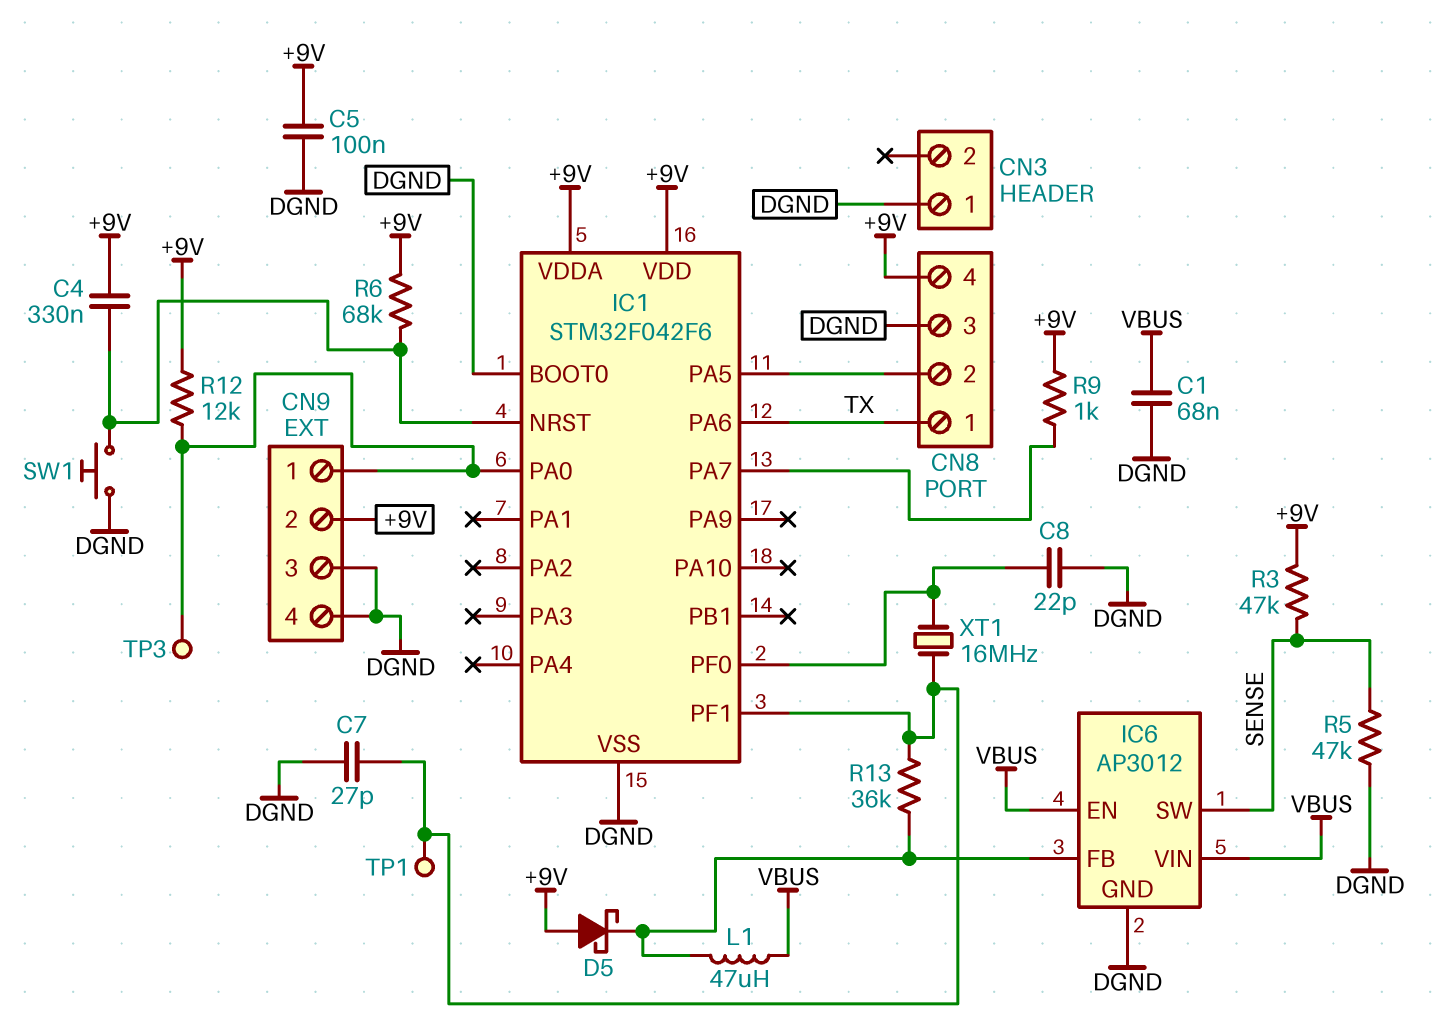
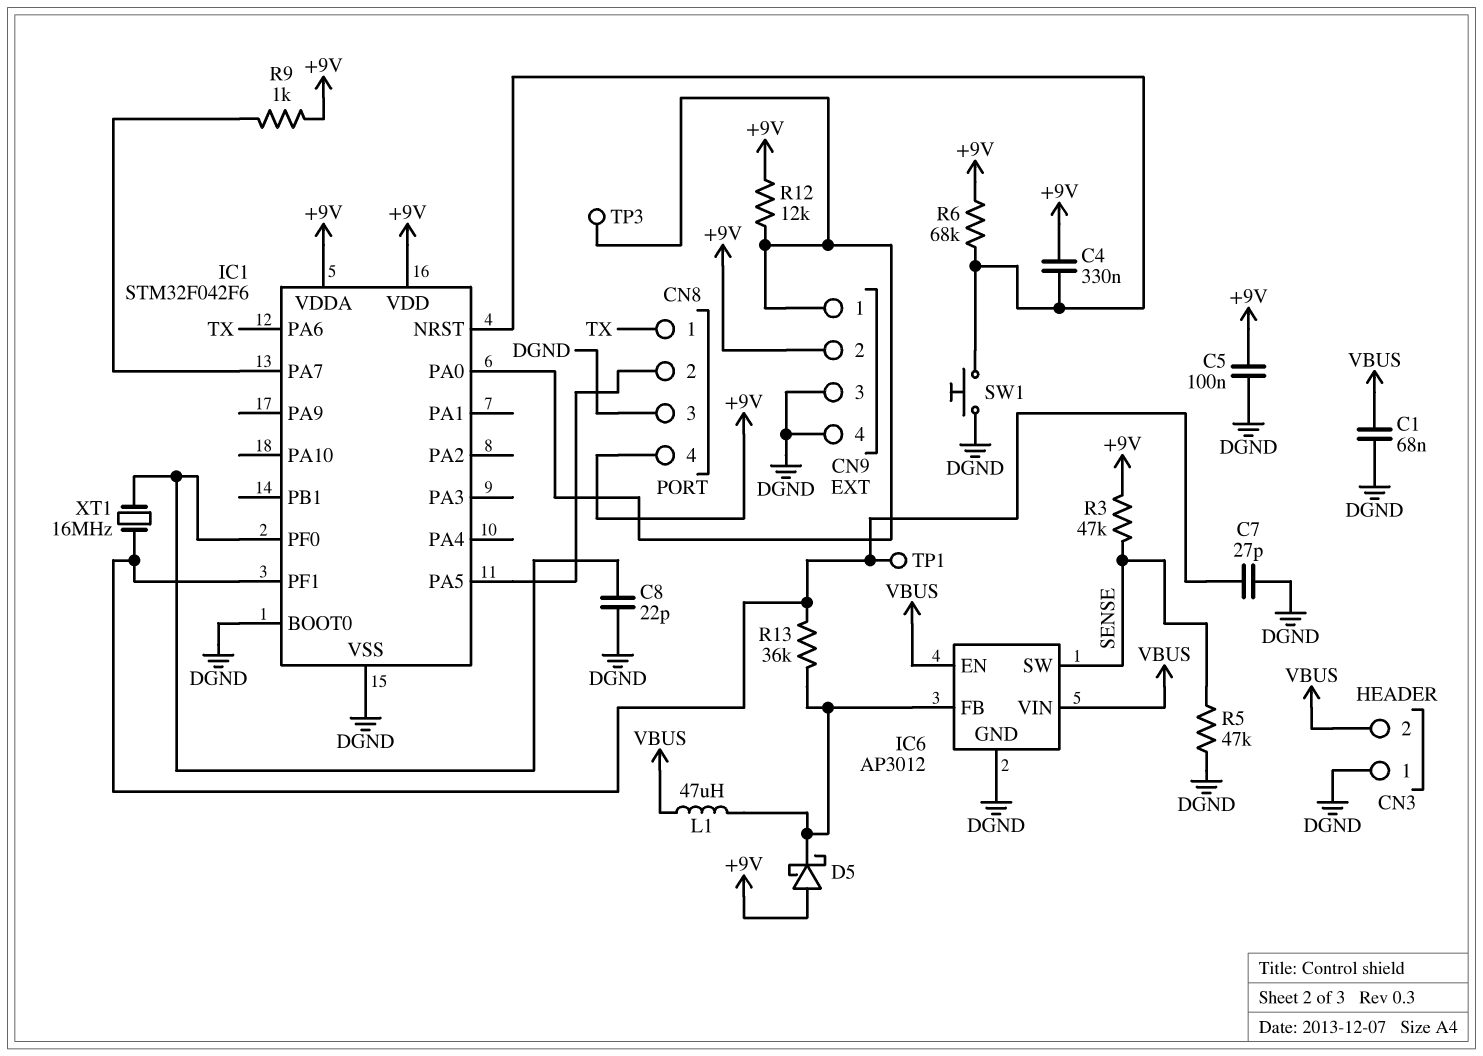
CN3 pin 2: none -> VBUS

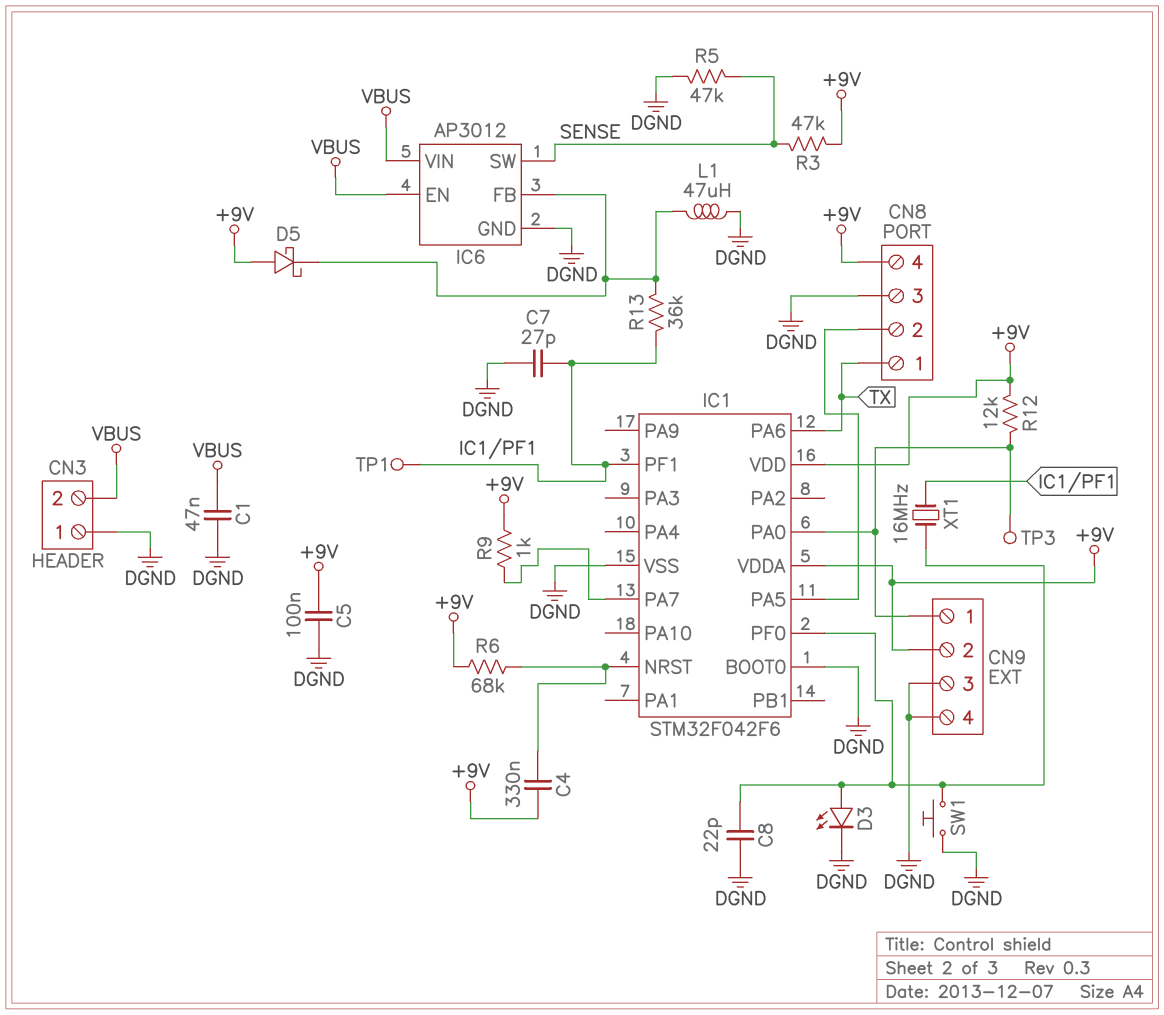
C1: 68nF (DGND, VBUS) -> 47nF (DGND, VBUS)
D3: none -> LED (A IC1/PF0, K DGND)
L1: 47uH (IC6/FB, VBUS) -> 47uH (DGND, IC6/FB)
SW1: button (DGND, IC1/NRST) -> button (DGND, IC1/PF0)

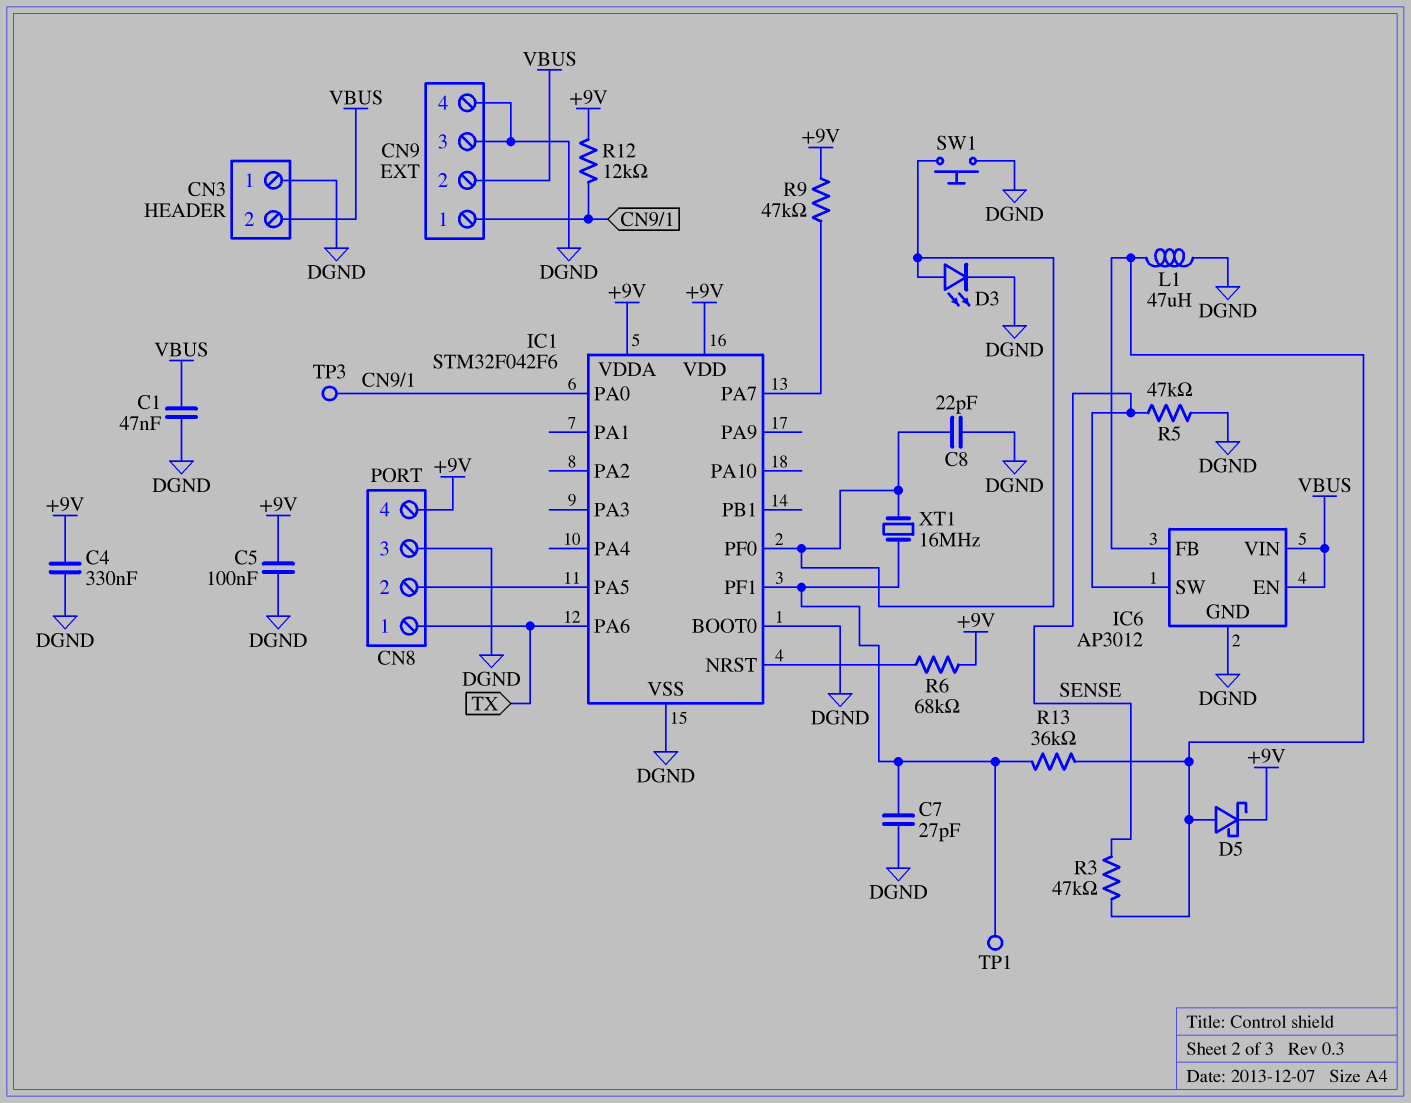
C4: 330nF (+9V, IC1/NRST) -> 330nF (+9V, DGND)
CN9 pin 2: +9V -> VBUS
D5: schottky (A +9V, K IC6/FB) -> schottky (A IC6/FB, K +9V)
R3: 47k (+9V, SENSE) -> 47k (IC6/FB, SENSE)
R9: 1k (+9V, IC1/PA7) -> 47k (+9V, IC1/PA7)

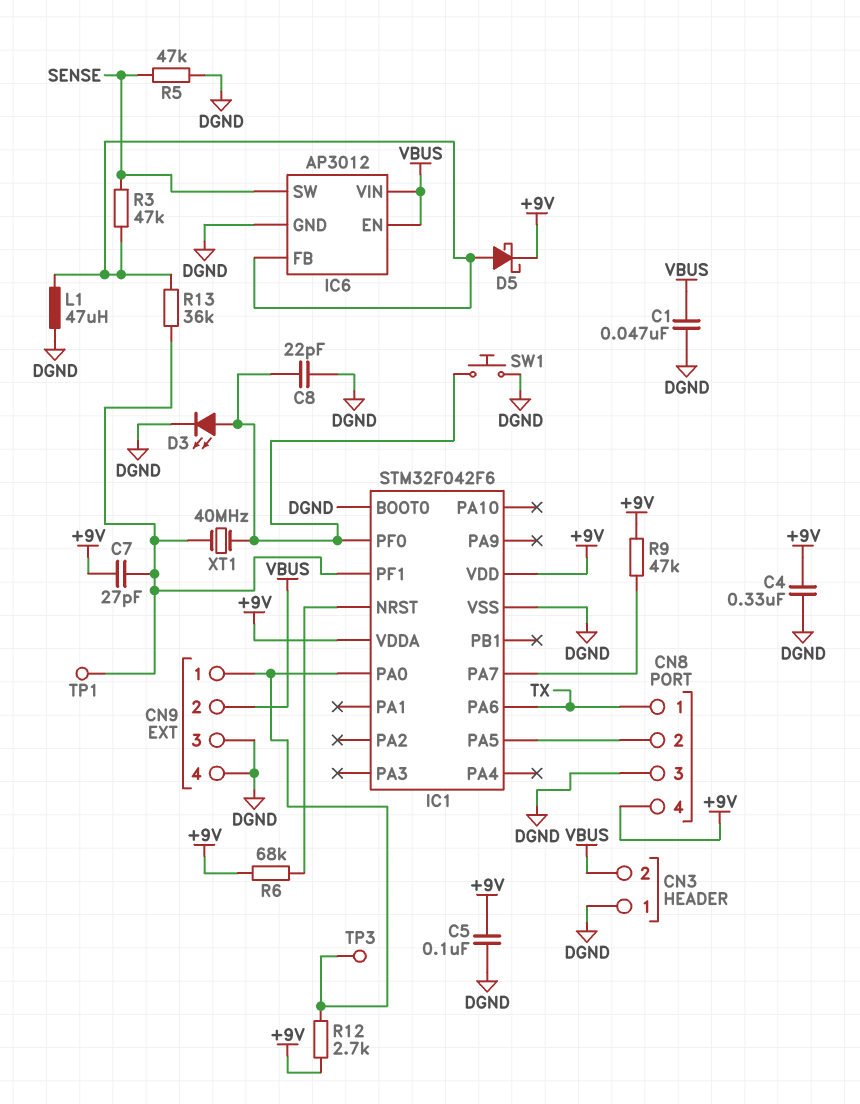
C7: 27pF (DGND, IC1/PF1) -> 27pF (+9V, IC1/PF1)
R12: 12k (+9V, CN9/1) -> 2.7k (+9V, CN9/1)
XT1: 16MHz (IC1/PF0, IC1/PF1) -> 40MHz (IC1/PF0, IC1/PF1)

